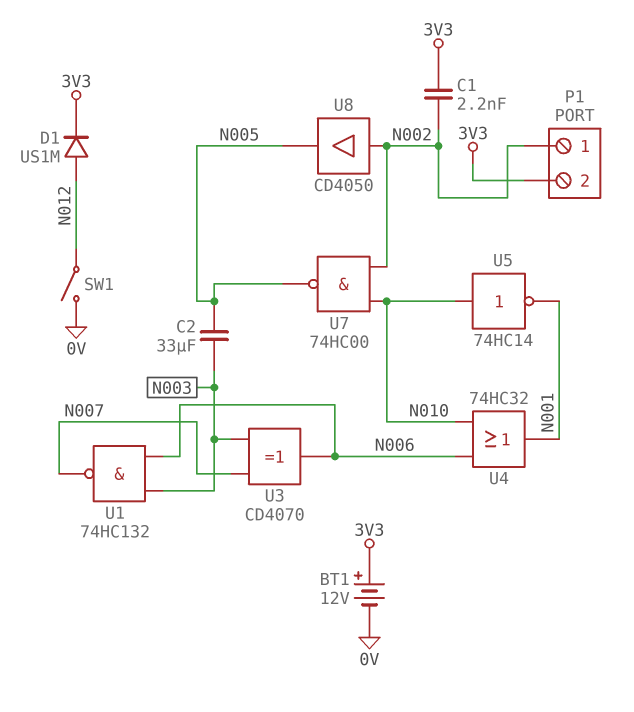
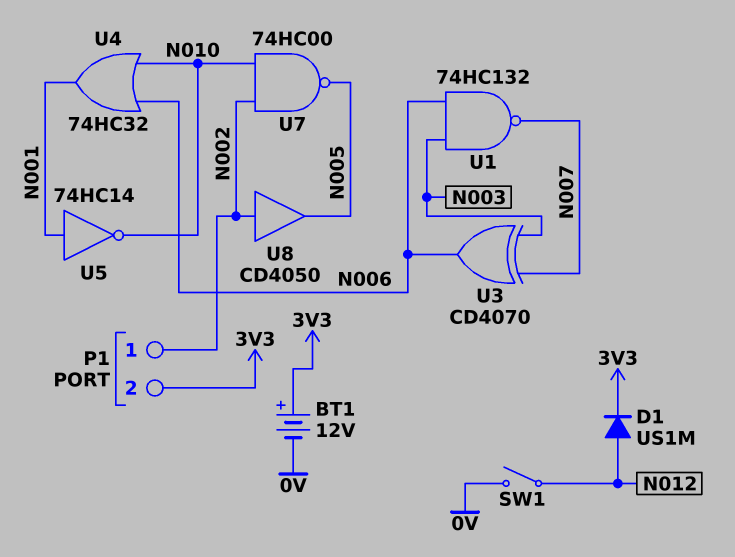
C1: 2.2nF (3V3, N002) -> none
C2: 33uF (N003, N005) -> none
U5: NOT 74HC14 (in N010, out N001) -> NOT 74HC14 (in N001, out N010)

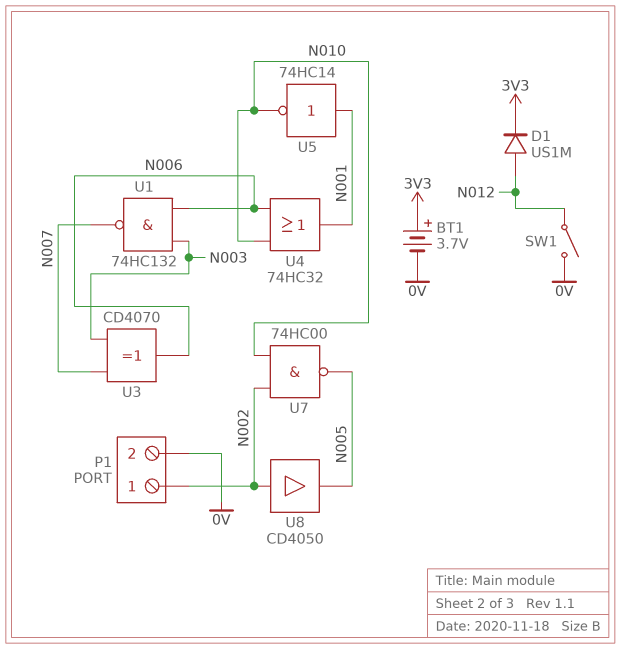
BT1: 12V (plus 3V3, minus 0V) -> 3.7V (plus 3V3, minus 0V)
P1 pin 2: 3V3 -> 0V

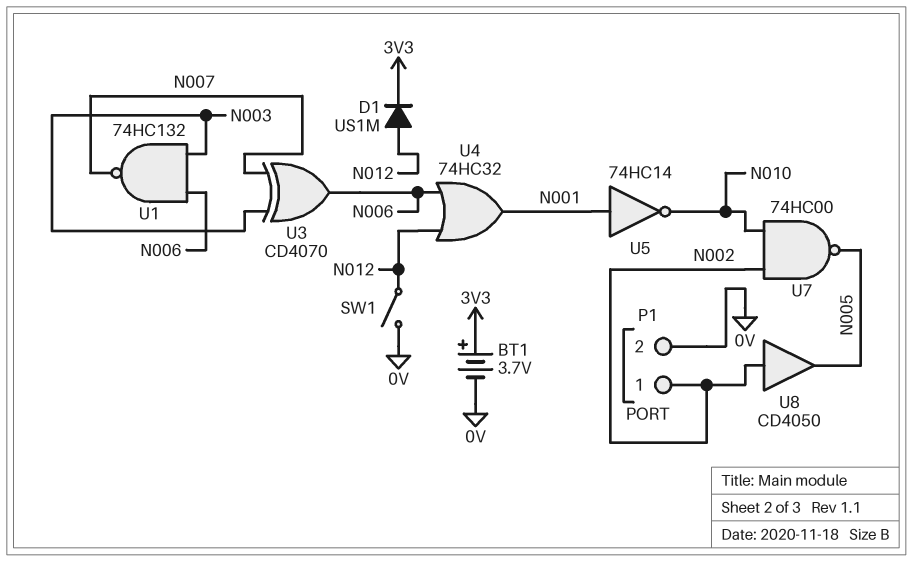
U4: OR 74HC32 (in N006, in N010, out N001) -> OR 74HC32 (in N006, in N012, out N001)

